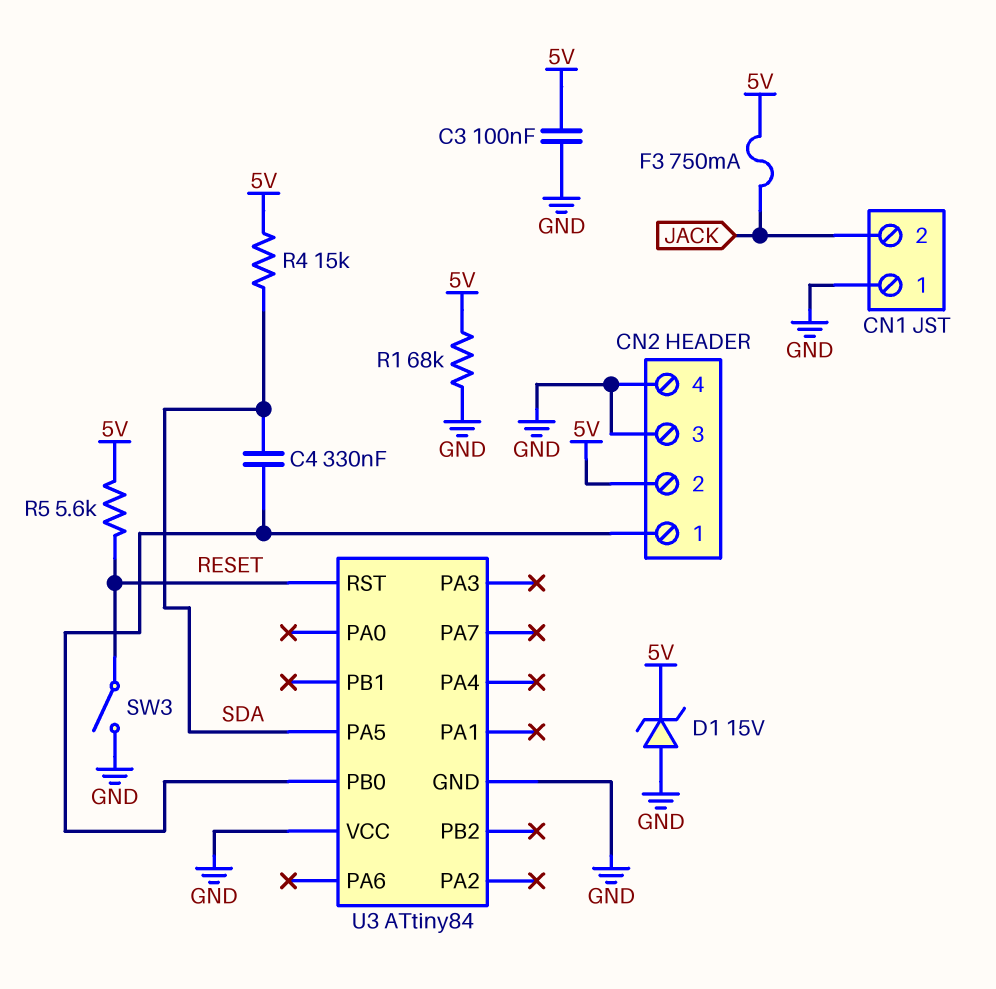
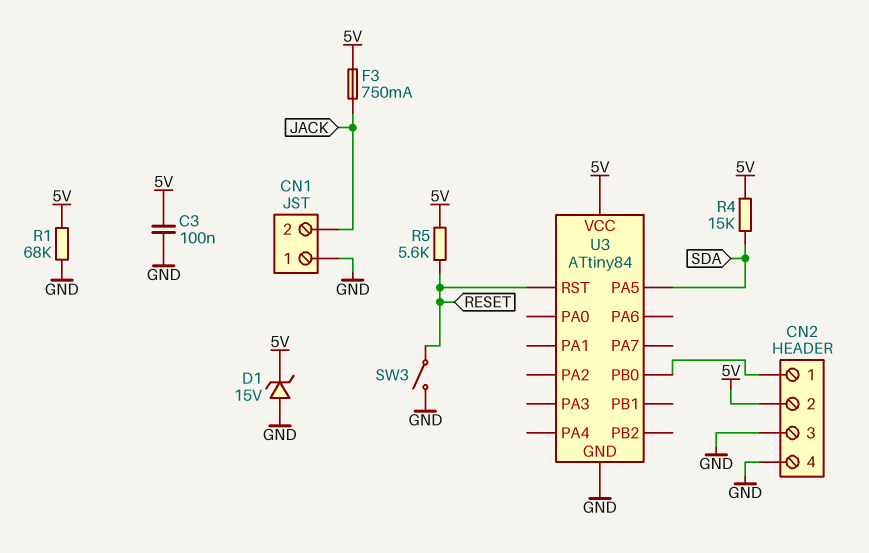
C4: 330nF (CN2/1, SDA) -> none
U3 pin VCC: GND -> 5V

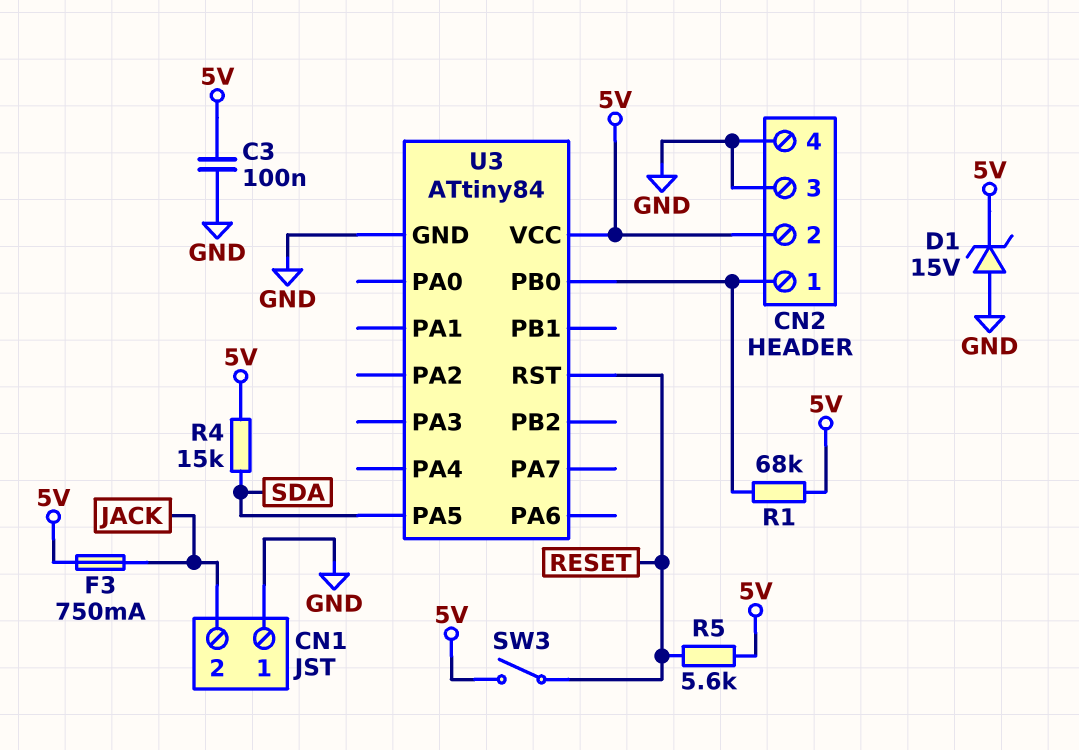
R1: 68k (5V, GND) -> 68k (5V, CN2/1)
SW3: switch (GND, RESET) -> switch (5V, RESET)

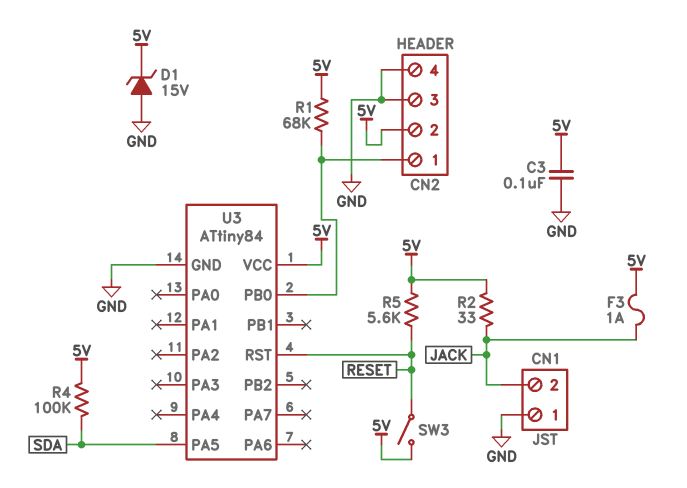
F3: 750mA (5V, JACK) -> 1A (5V, JACK)
R2: none -> 33 (5V, JACK)
R4: 15k (5V, SDA) -> 100k (5V, SDA)

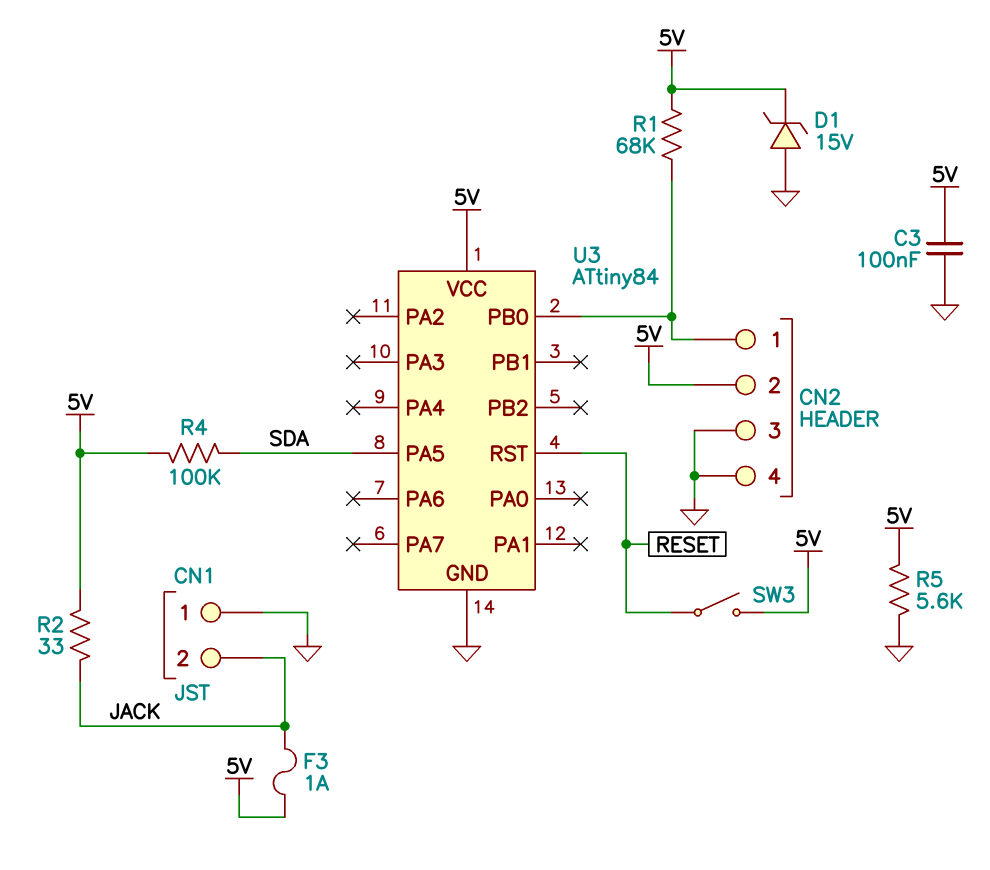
R5: 5.6k (5V, RESET) -> 5.6k (5V, GND)

